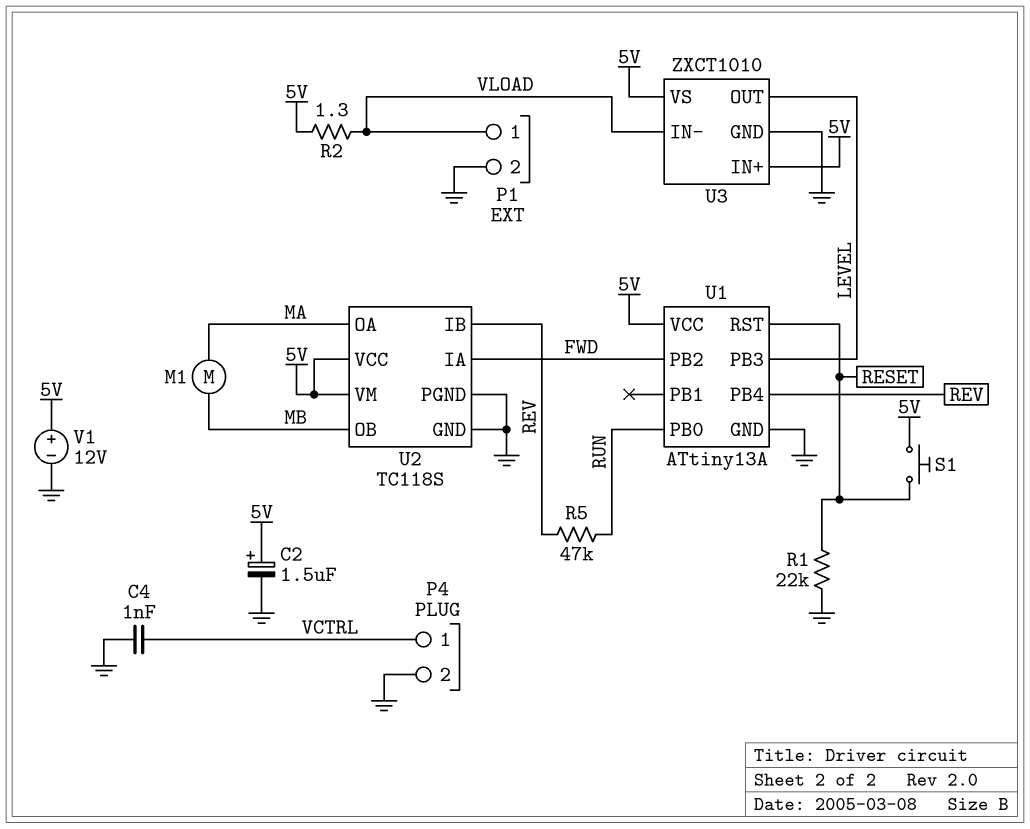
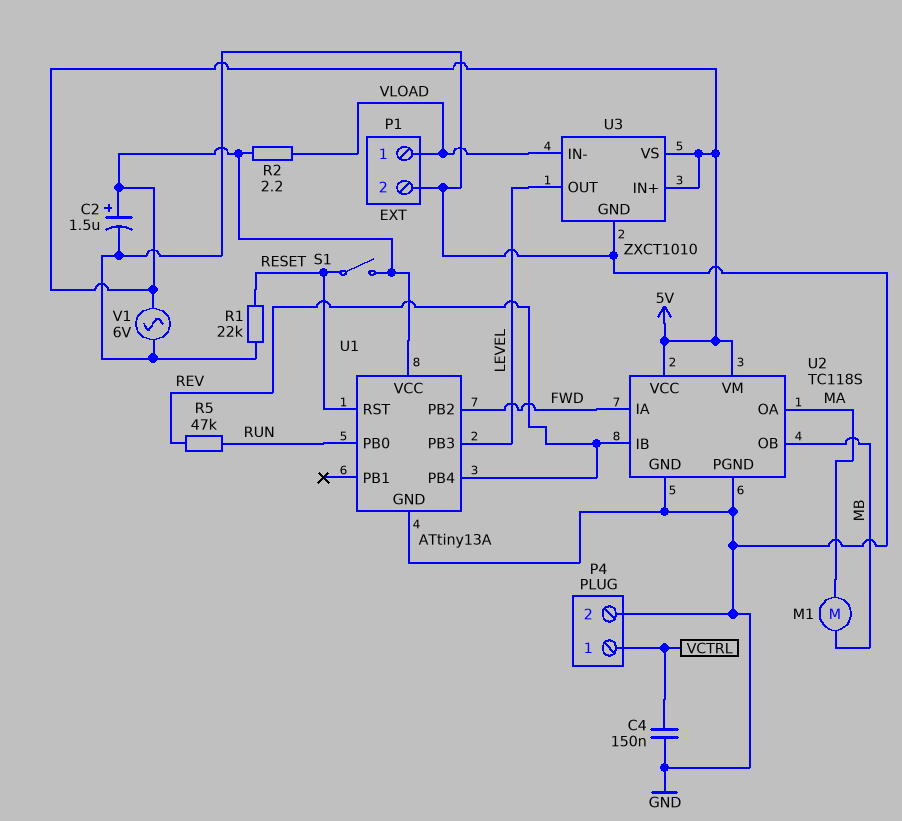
C4: 1nF (GND, VCTRL) -> 150nF (GND, VCTRL)
R2: 1.3 (5V, VLOAD) -> 2.2 (5V, VLOAD)
S1: button (5V, RESET) -> switch (5V, RESET)
V1: 12V (plus 5V, minus GND) -> AC 6V (5V, GND)

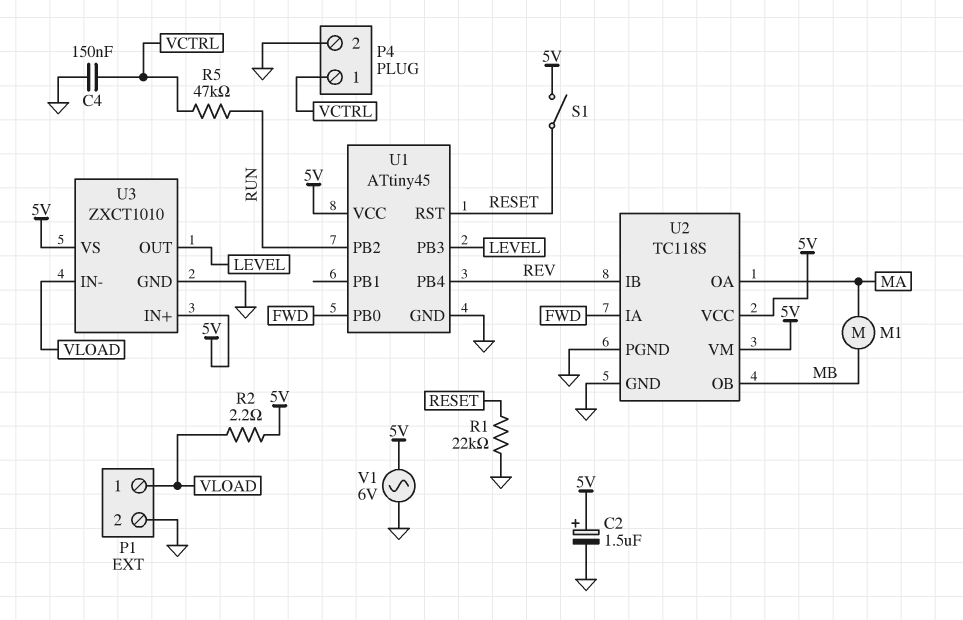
R5: 47k (REV, RUN) -> 47k (RUN, VCTRL)
U1: ATtiny13A -> ATtiny45
U1 pin PB0: RUN -> FWD
U1 pin PB2: FWD -> RUN

